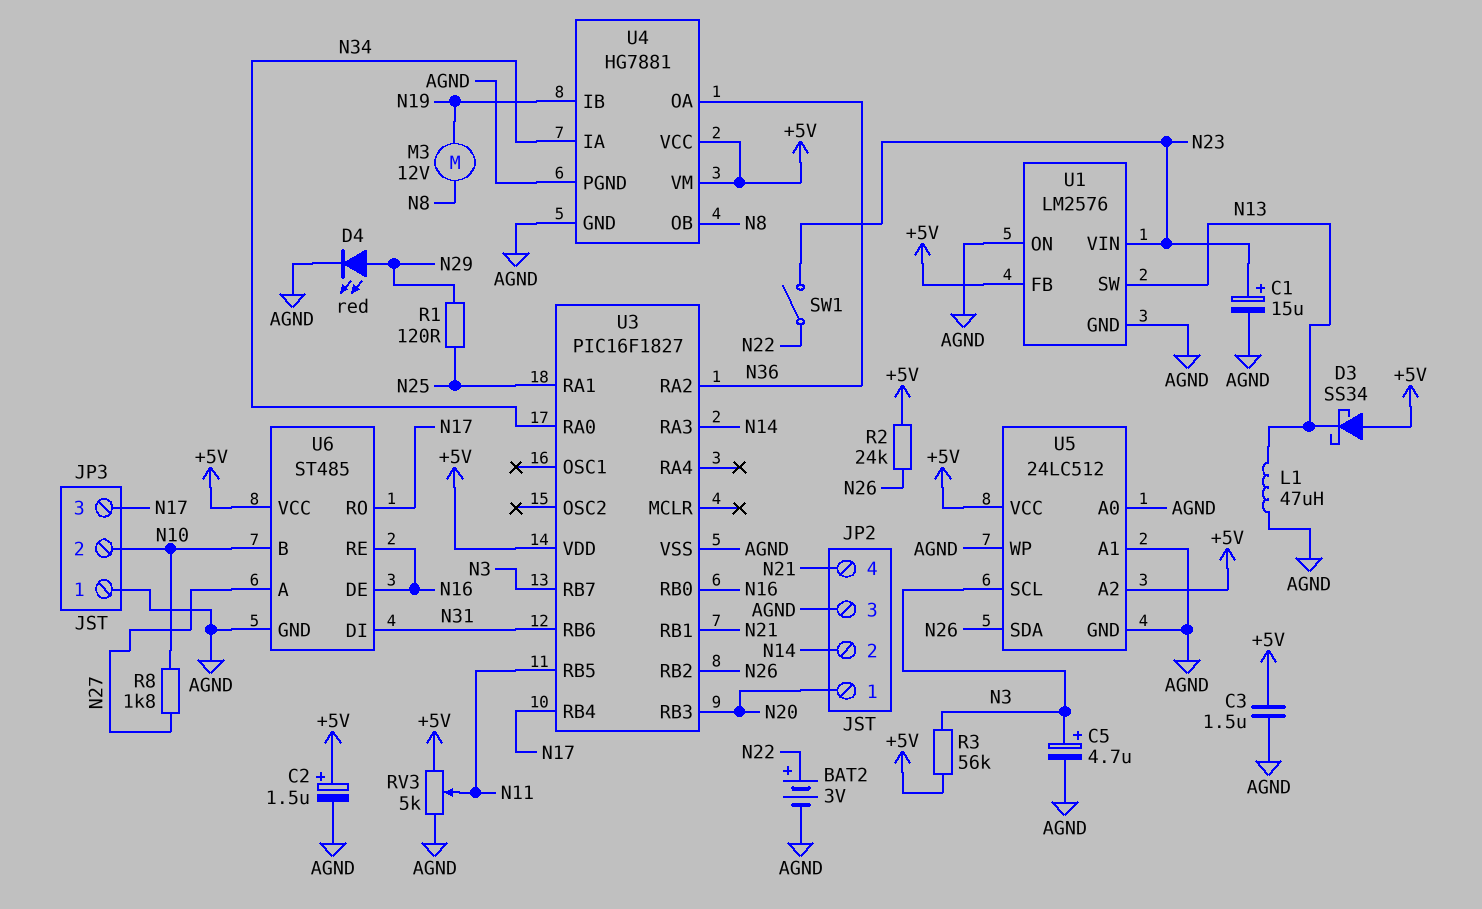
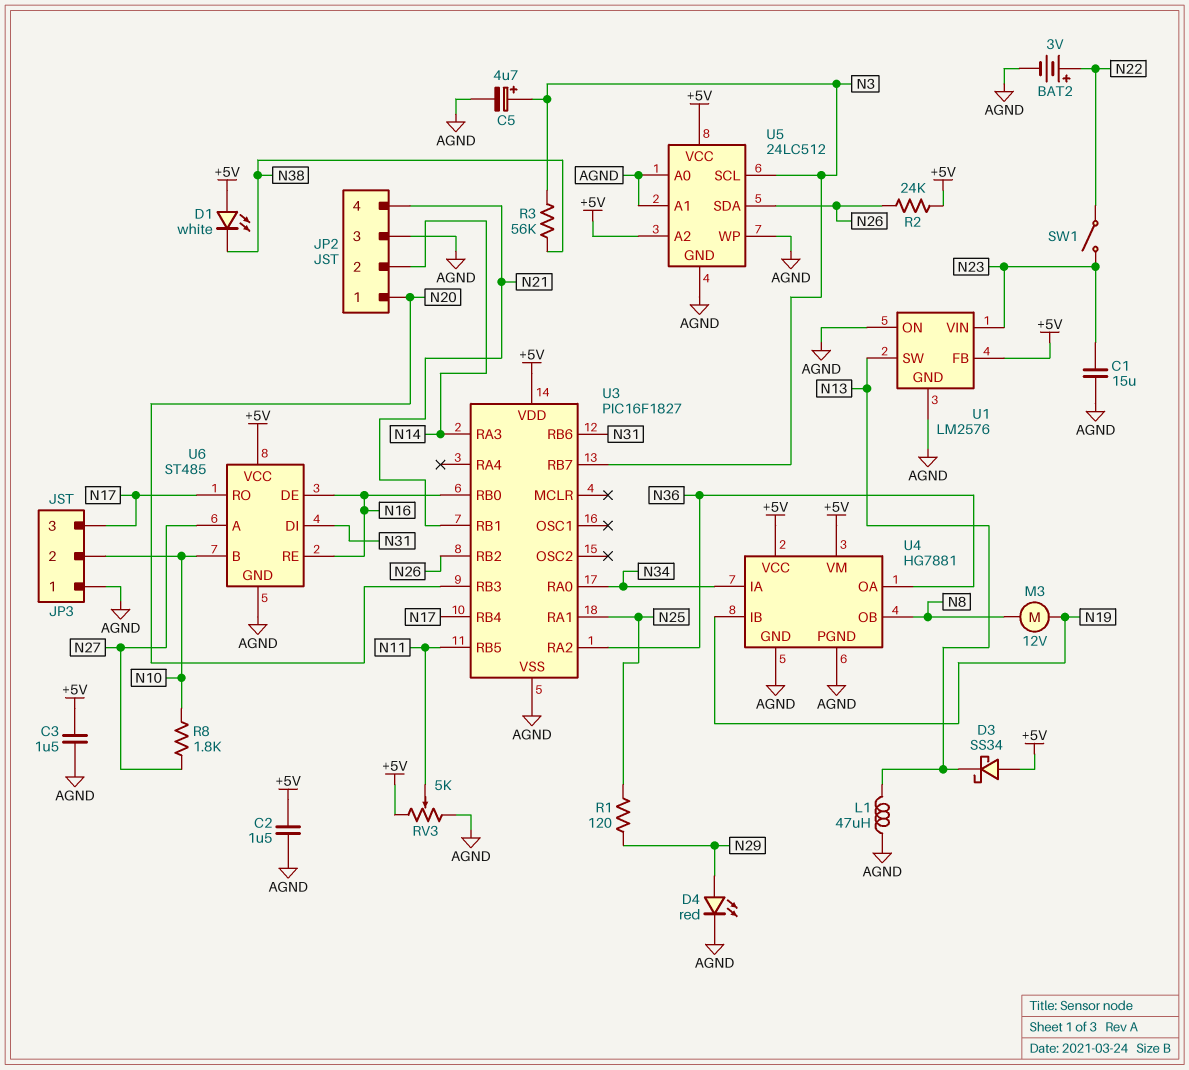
C1: 15uF (plus N23, minus AGND) -> 15uF (AGND, N23)
C2: 1.5uF (plus +5V, minus AGND) -> 1.5uF (+5V, AGND)
D1: none -> LED white (A +5V, K N38)
R3: 56k (+5V, N3) -> 56k (N3, N38)

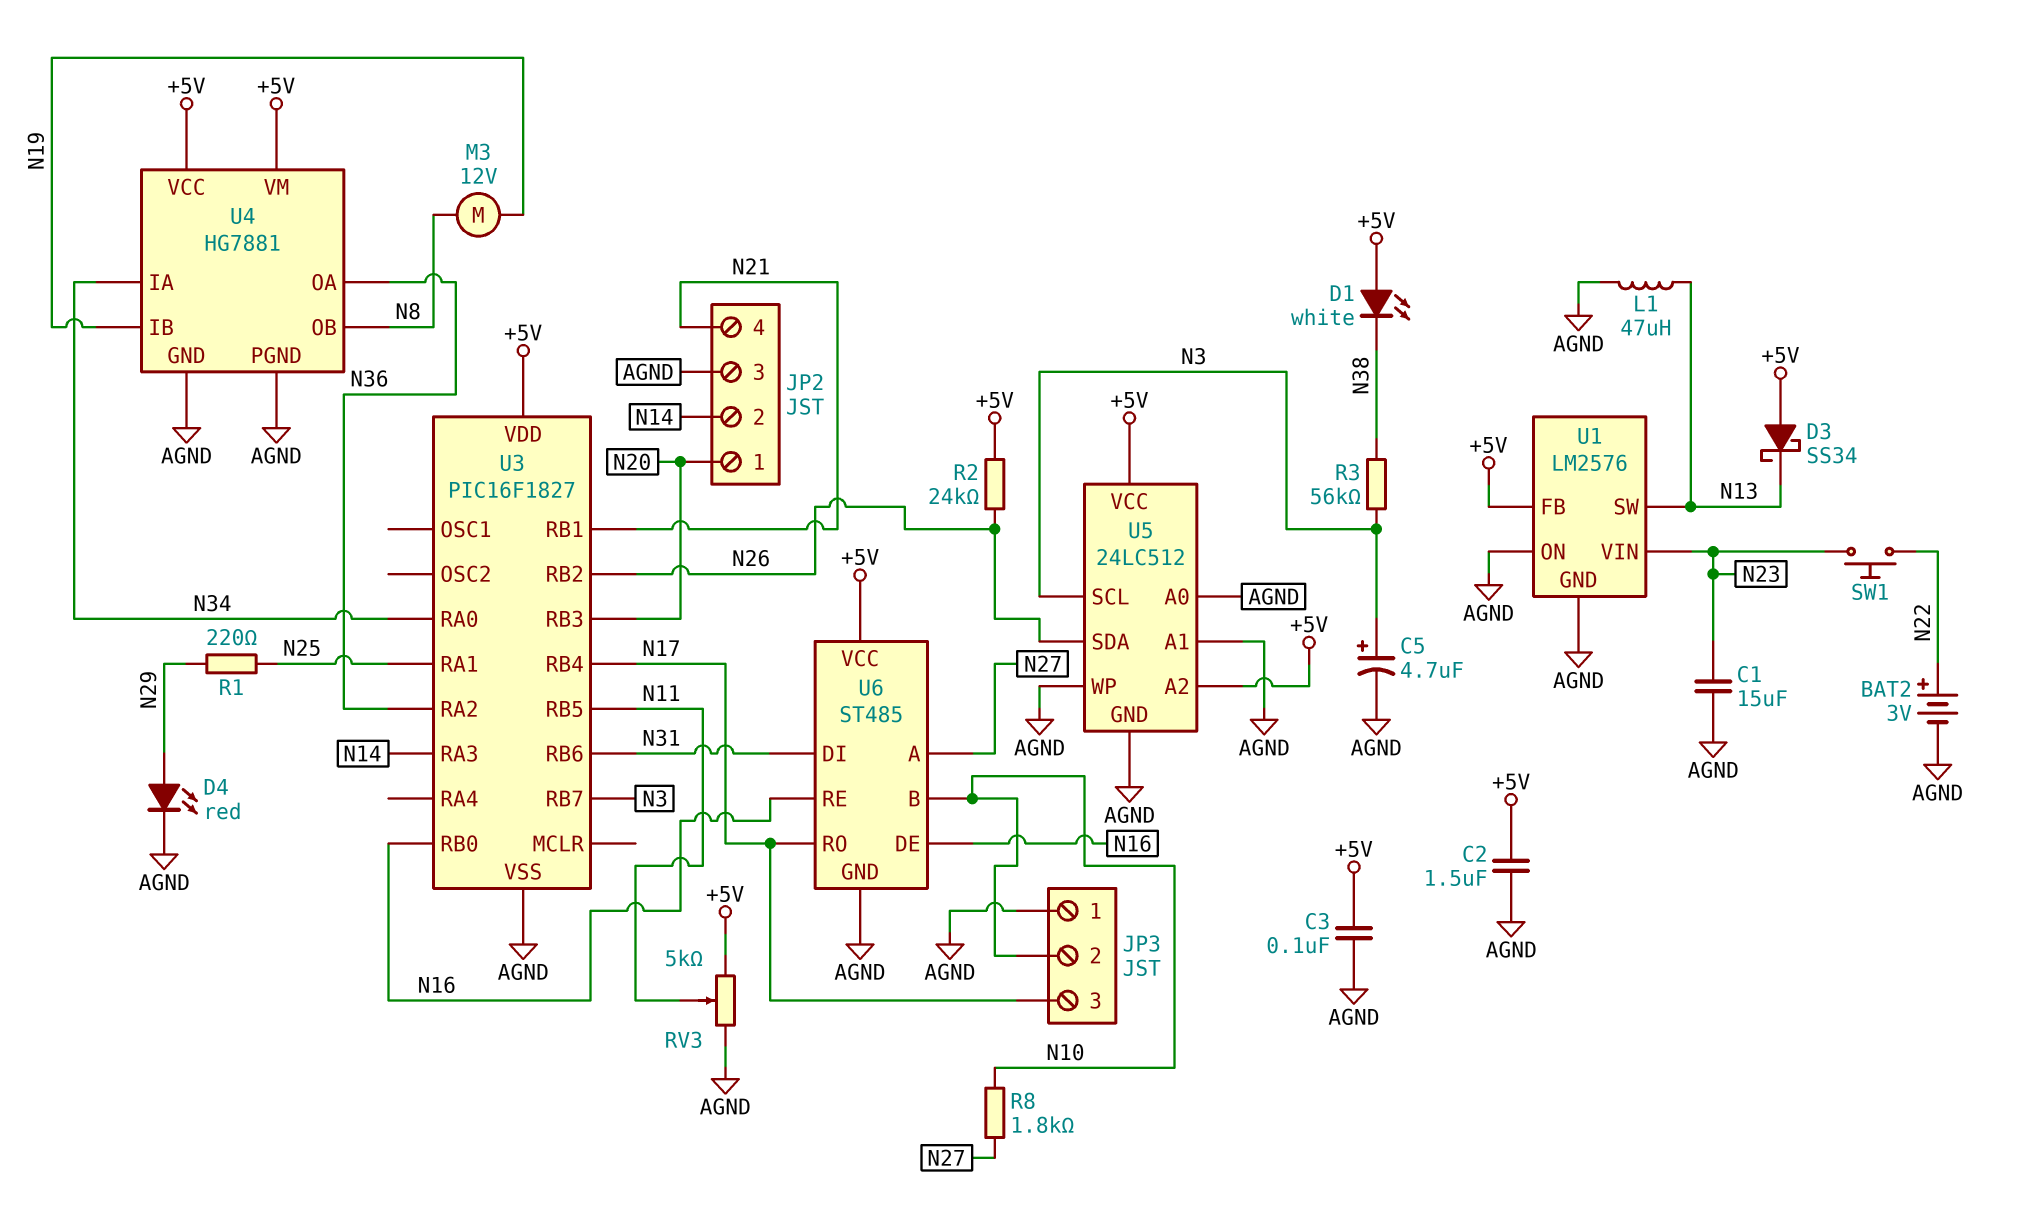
C3: 1.5uF (+5V, AGND) -> 100nF (+5V, AGND)
R1: 120 (N25, N29) -> 220 (N25, N29)
SW1: switch (N22, N23) -> button (N22, N23)

